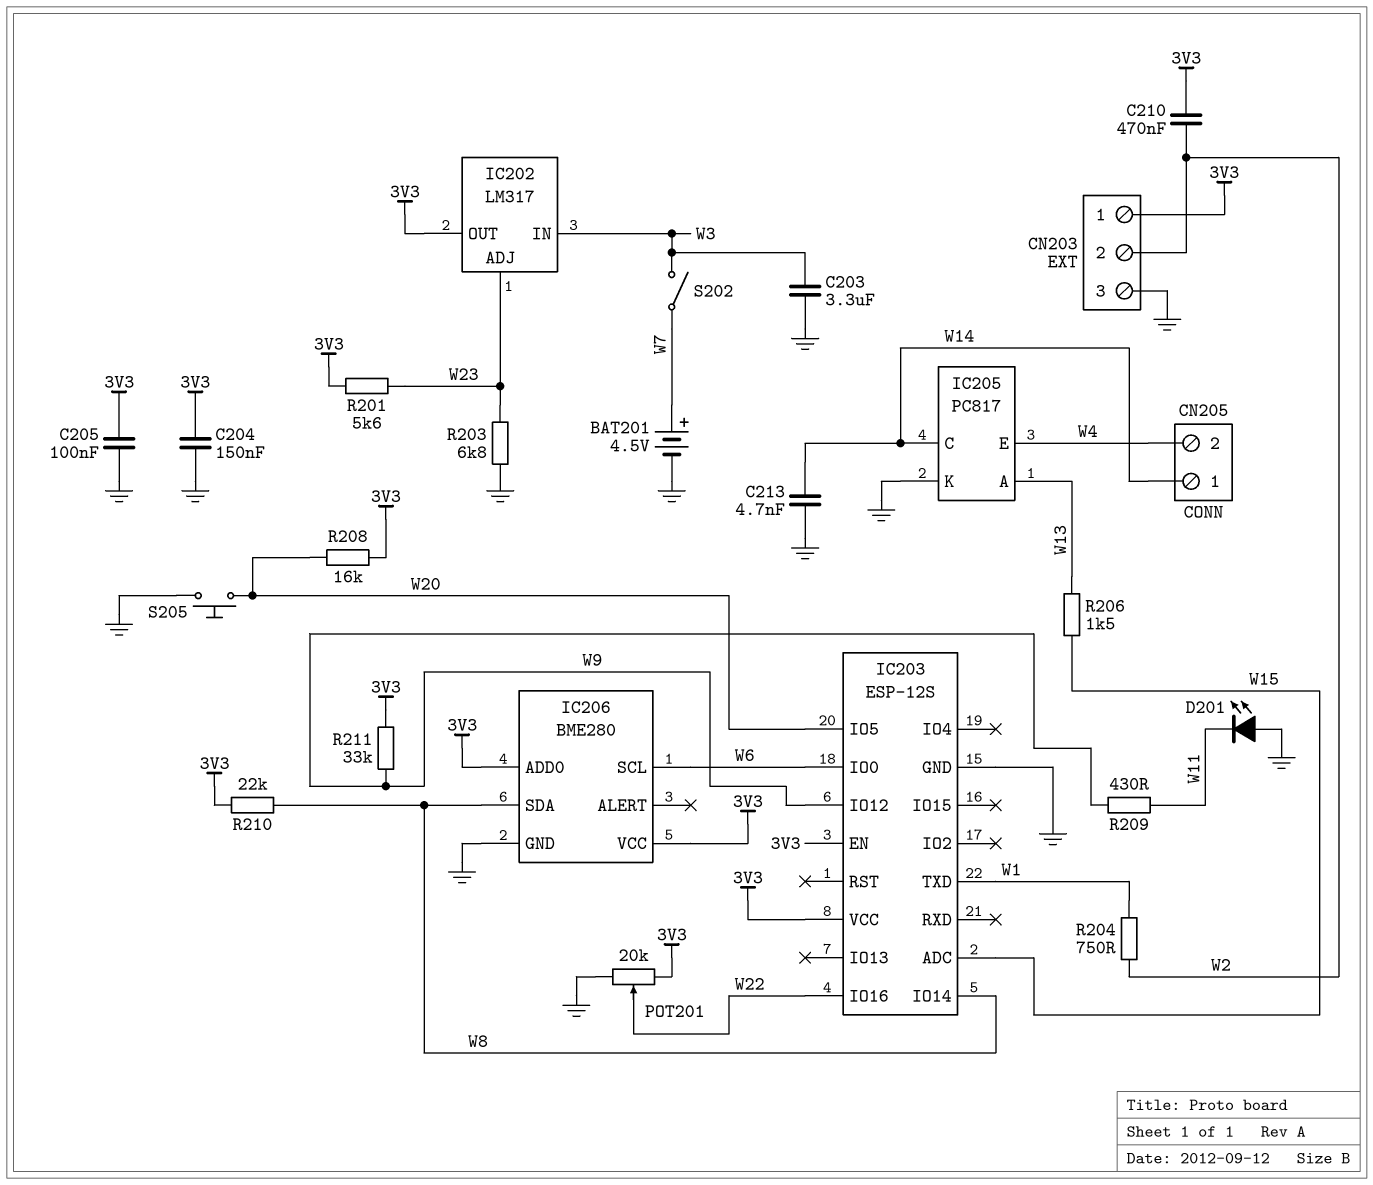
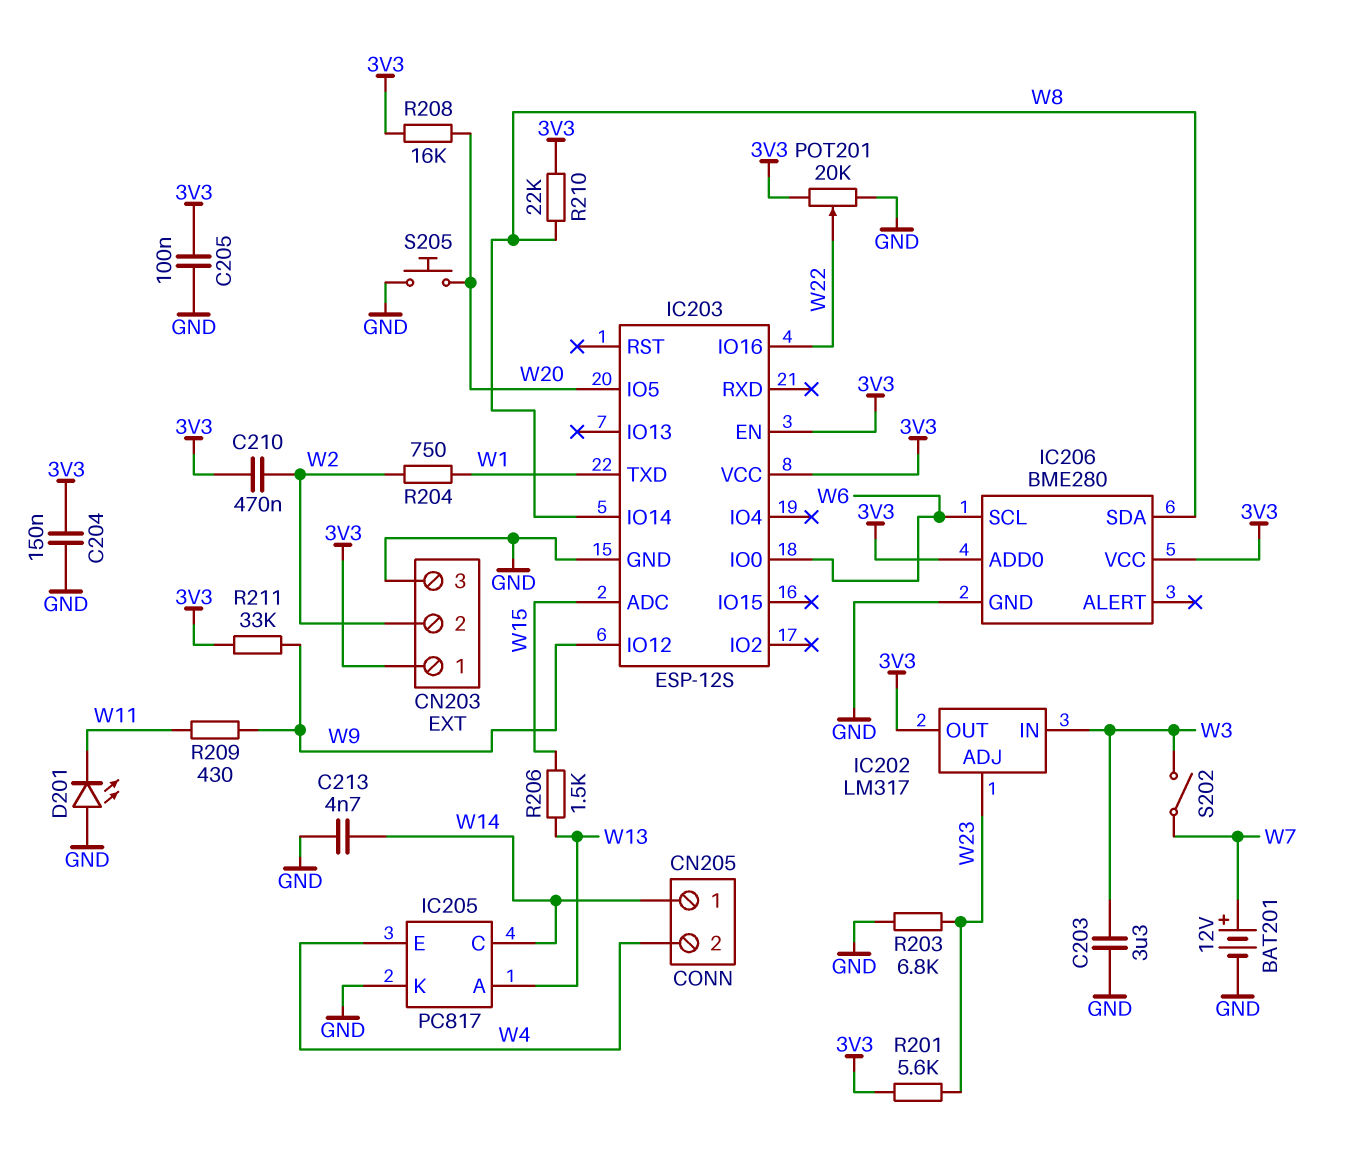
BAT201: 4.5V (plus W7, minus GND) -> 12V (plus W7, minus GND)

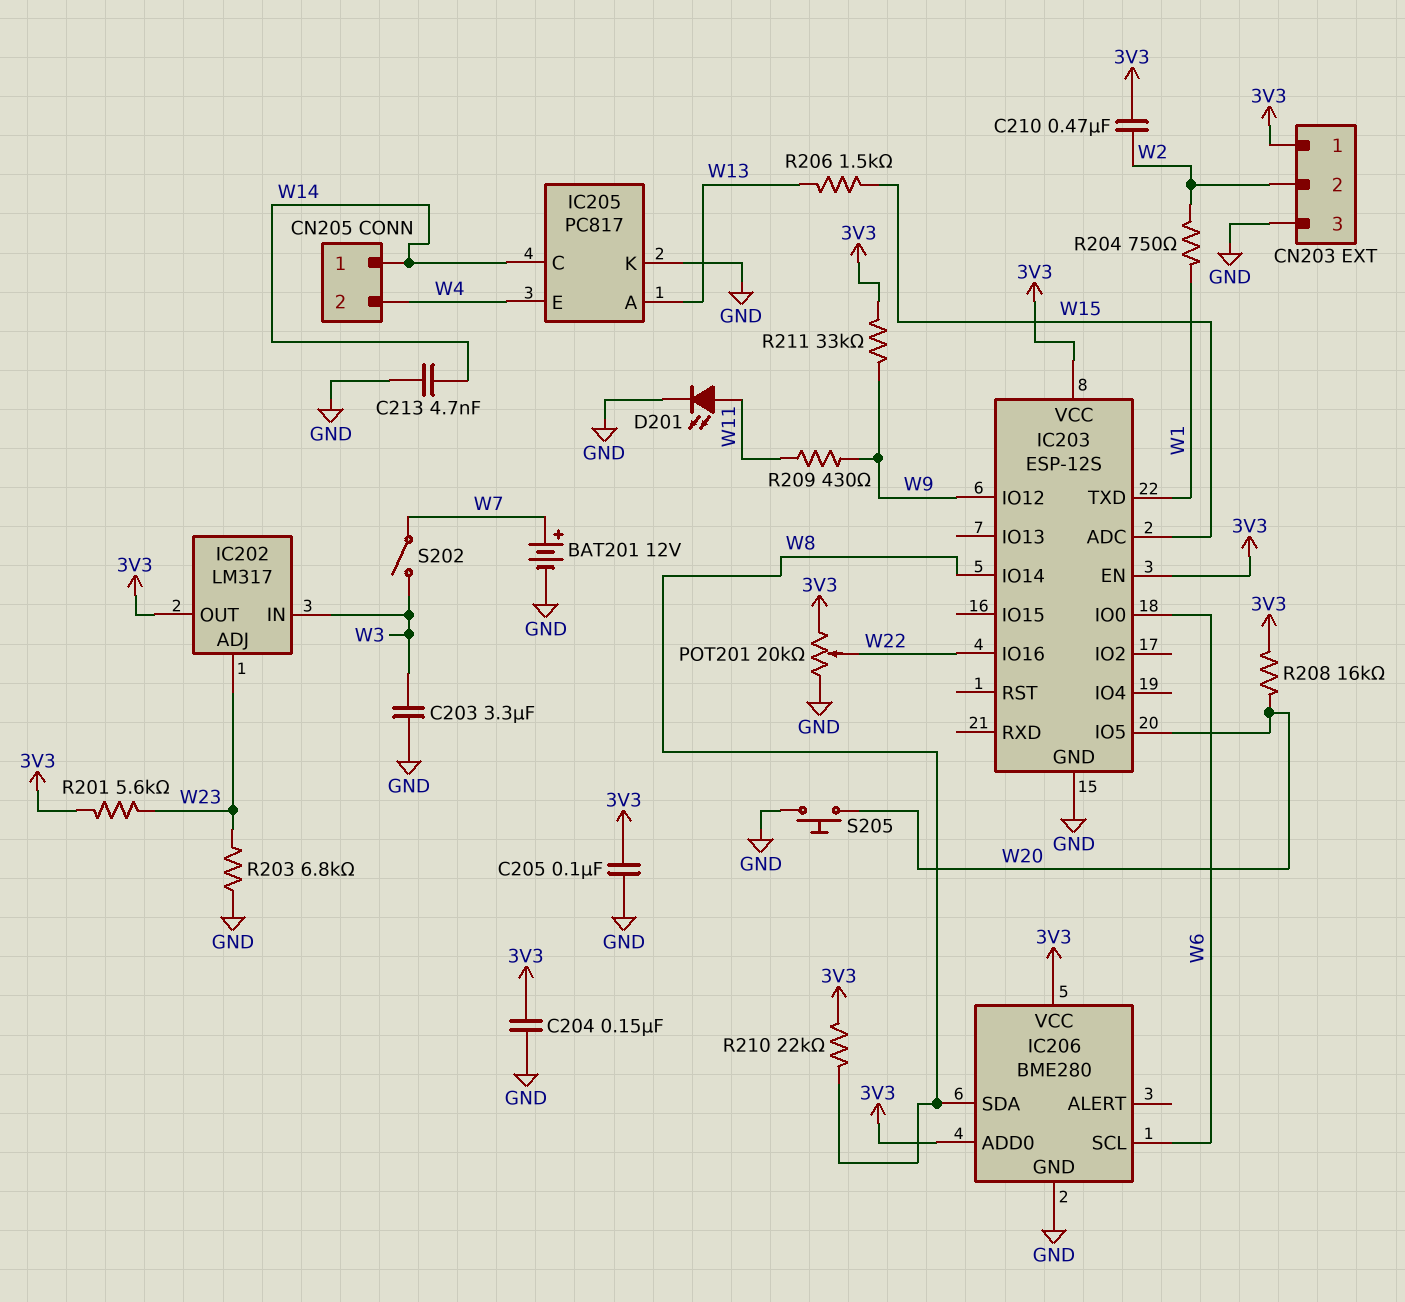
D201: LED (A GND, K W11) -> LED (A W11, K GND)

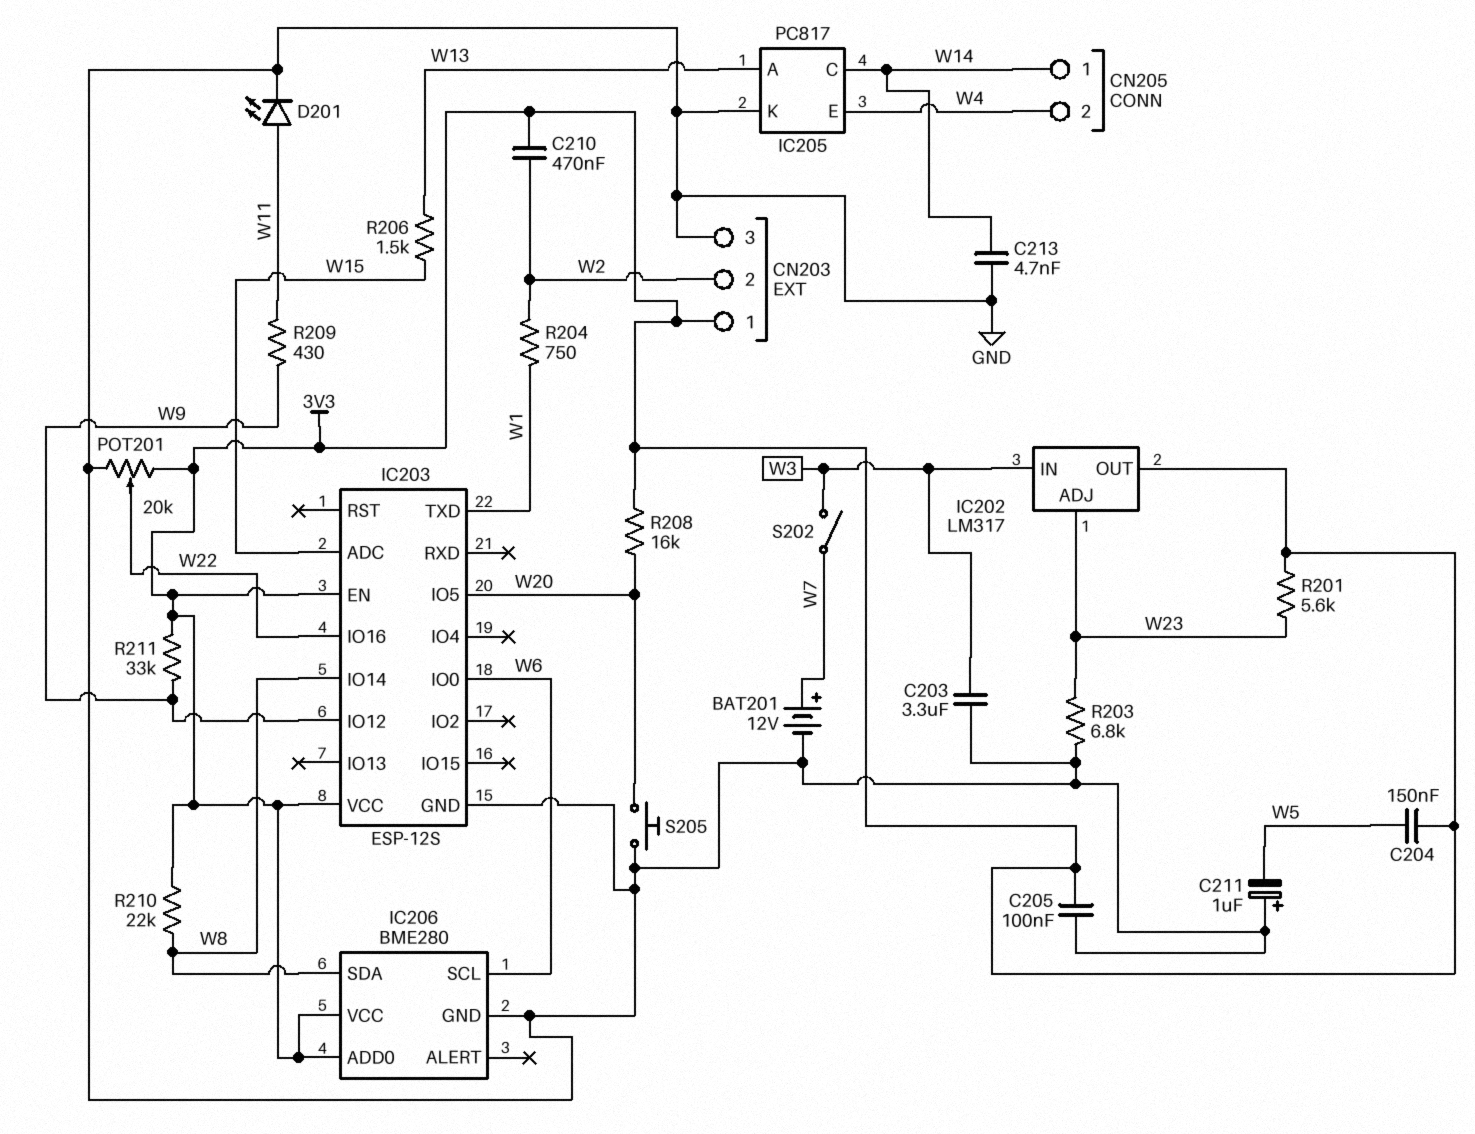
C204: 150nF (3V3, GND) -> 150nF (3V3, W5)
C211: none -> 1uF (plus GND, minus W5)

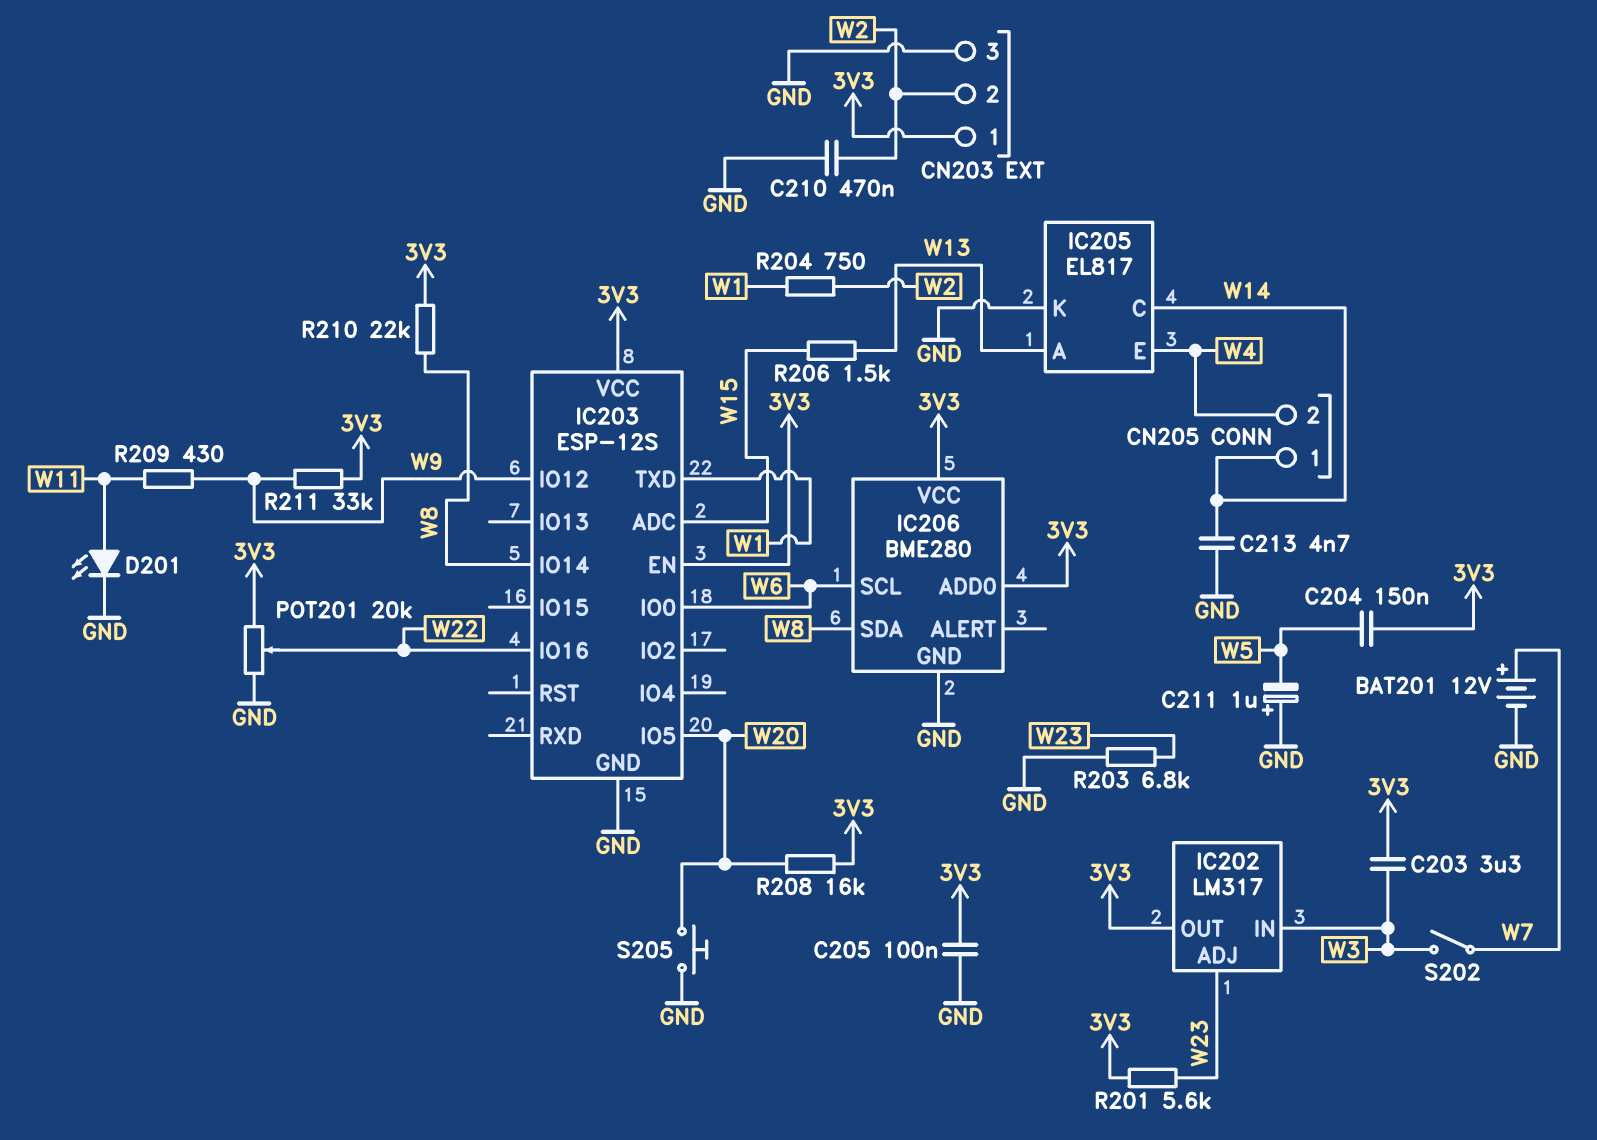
C203: 3.3uF (GND, W3) -> 3.3uF (3V3, W3)
C210: 470nF (3V3, W2) -> 470nF (GND, W2)
IC205: PC817 -> EL817

